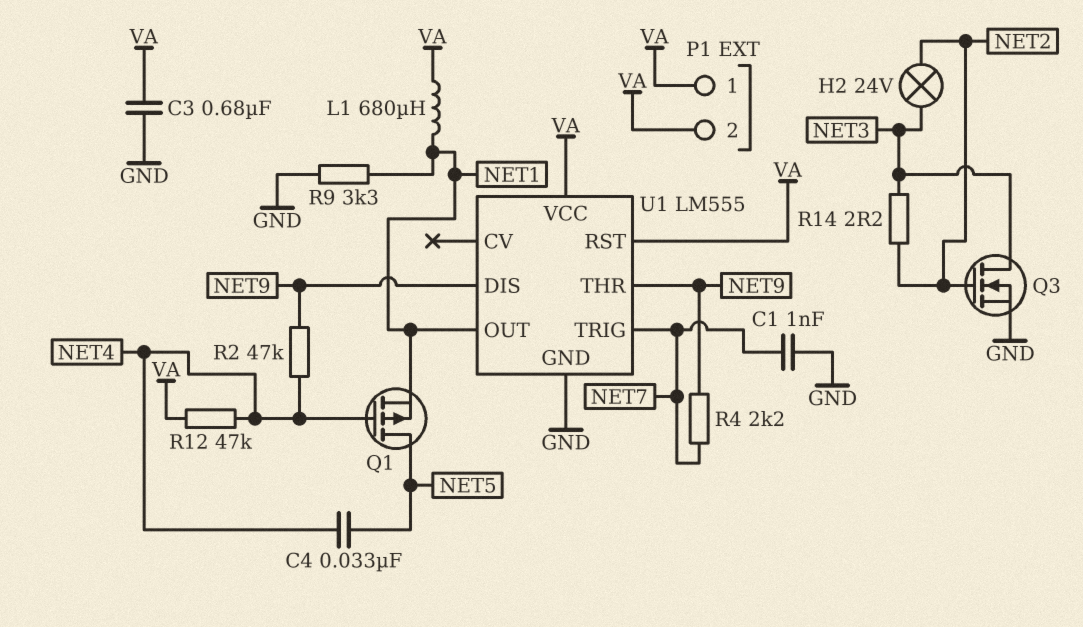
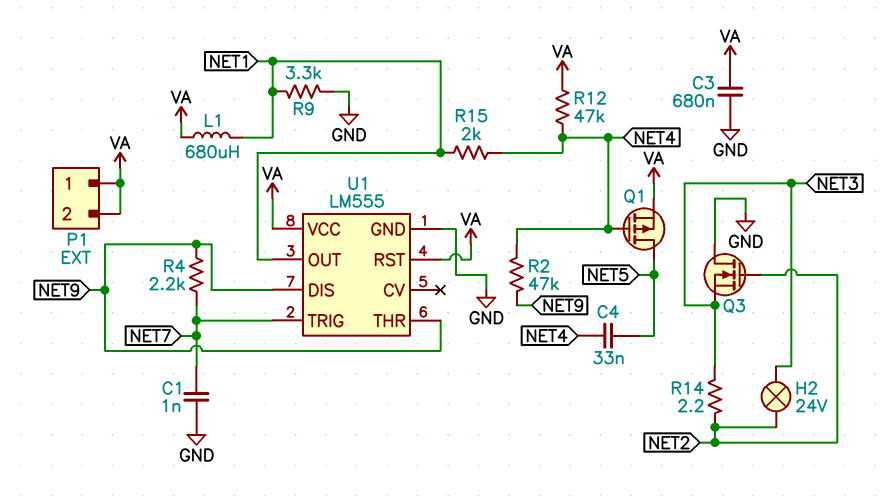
Q1: PMOS (G NET4, D NET5, S NET1) -> PMOS (G NET4, D NET5, S VA)
Q3: NMOS (G NET2, D NET3, S GND) -> NMOS (G NET2, D GND, S NET3)
R15: none -> 2k (NET1, NET4)

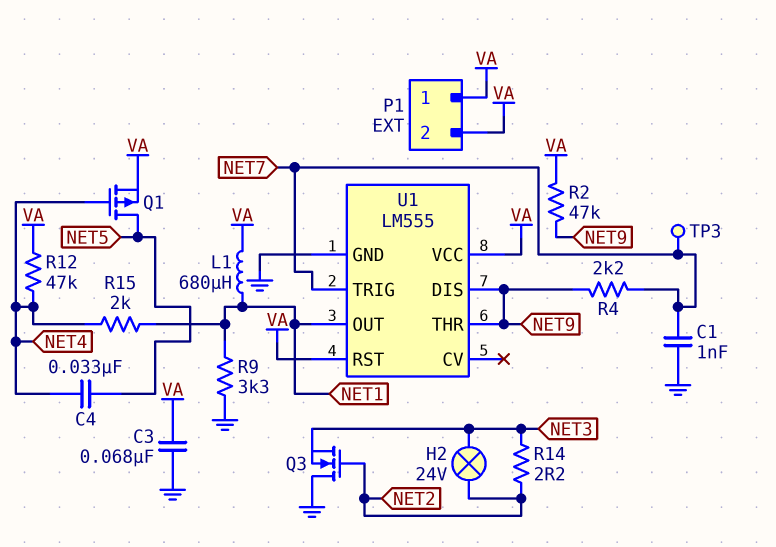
C3: 680nF (GND, VA) -> 68nF (GND, VA)
R2: 47k (NET4, NET9) -> 47k (NET9, VA)
TP3: none -> test point (NET7)

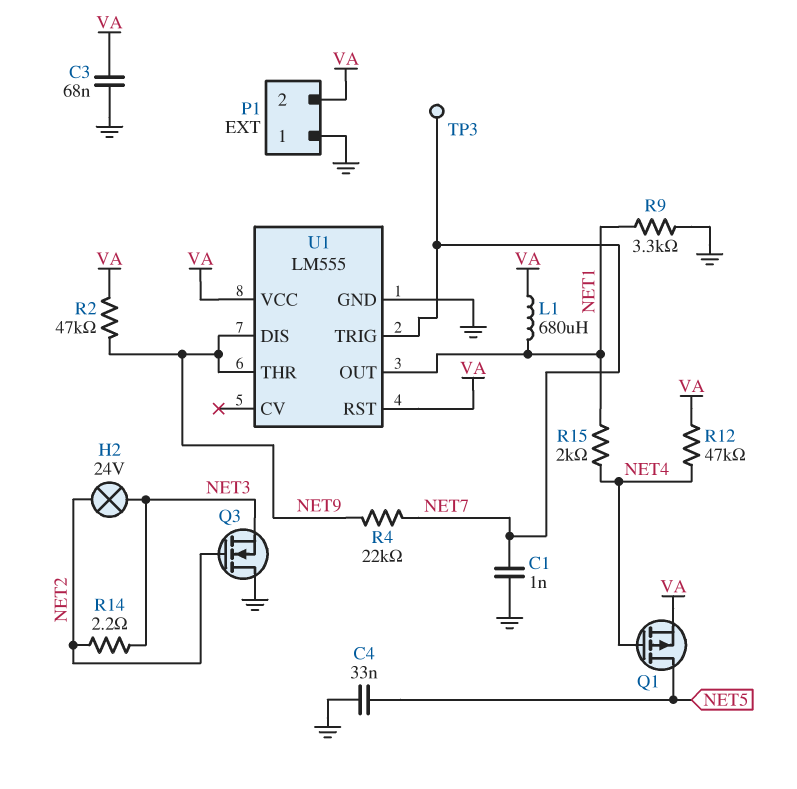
C4: 33nF (NET4, NET5) -> 33nF (GND, NET5)
P1 pin 1: VA -> GND
R4: 2.2k (NET7, NET9) -> 22k (NET7, NET9)

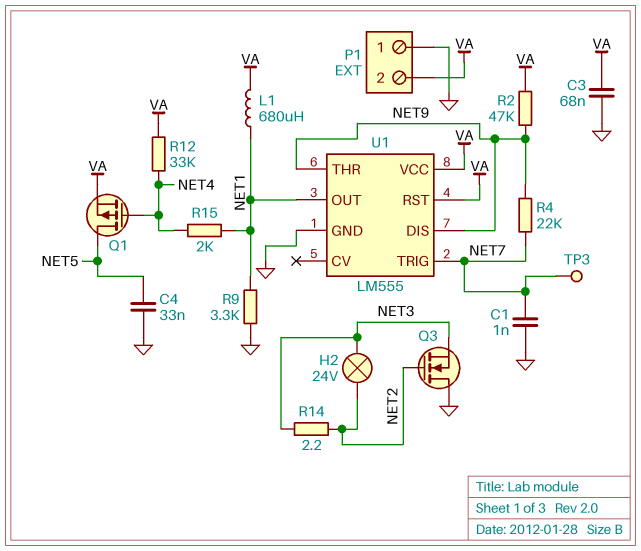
R12: 47k (NET4, VA) -> 33k (NET4, VA)

